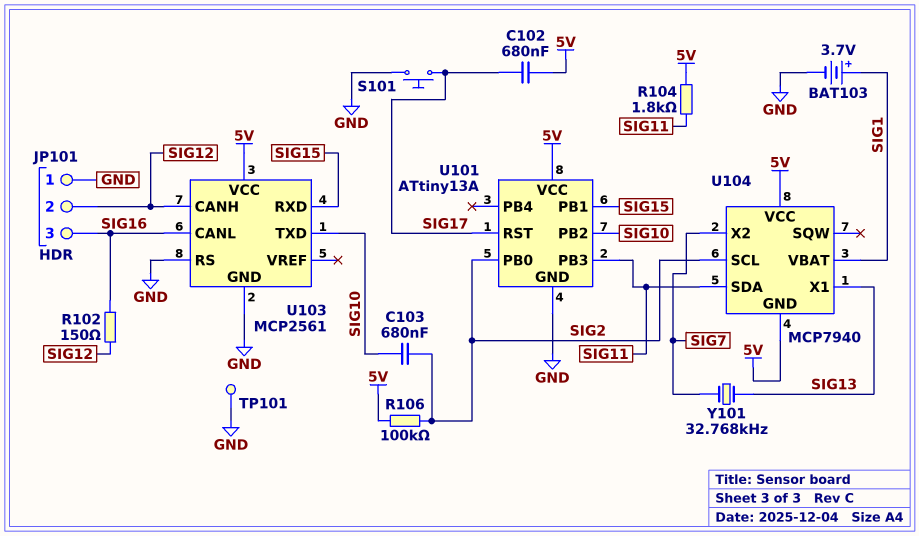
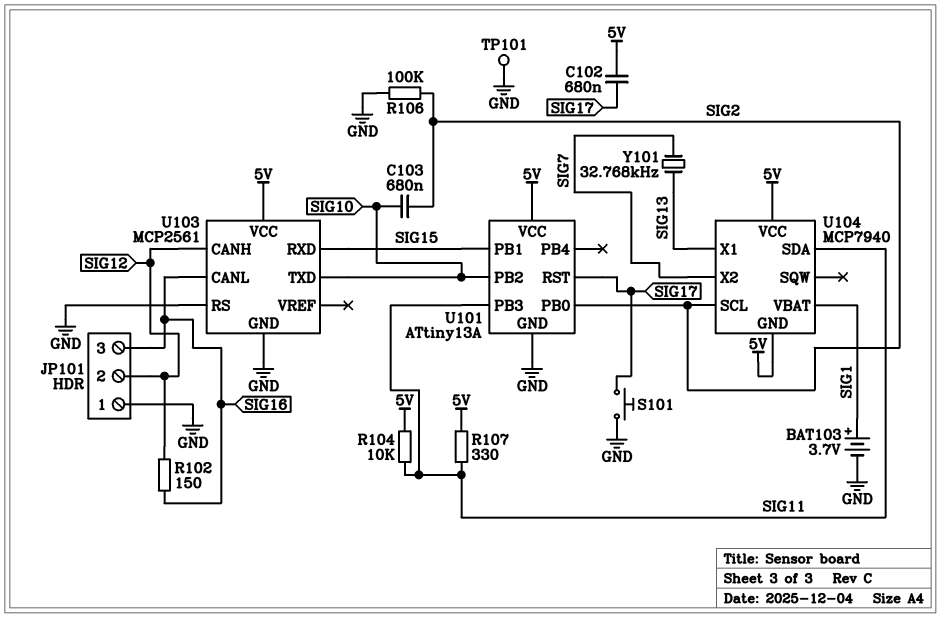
R104: 1.8k (5V, SIG11) -> 10k (5V, SIG11)
R106: 100k (5V, SIG2) -> 100k (GND, SIG2)
R107: none -> 330 (5V, SIG11)

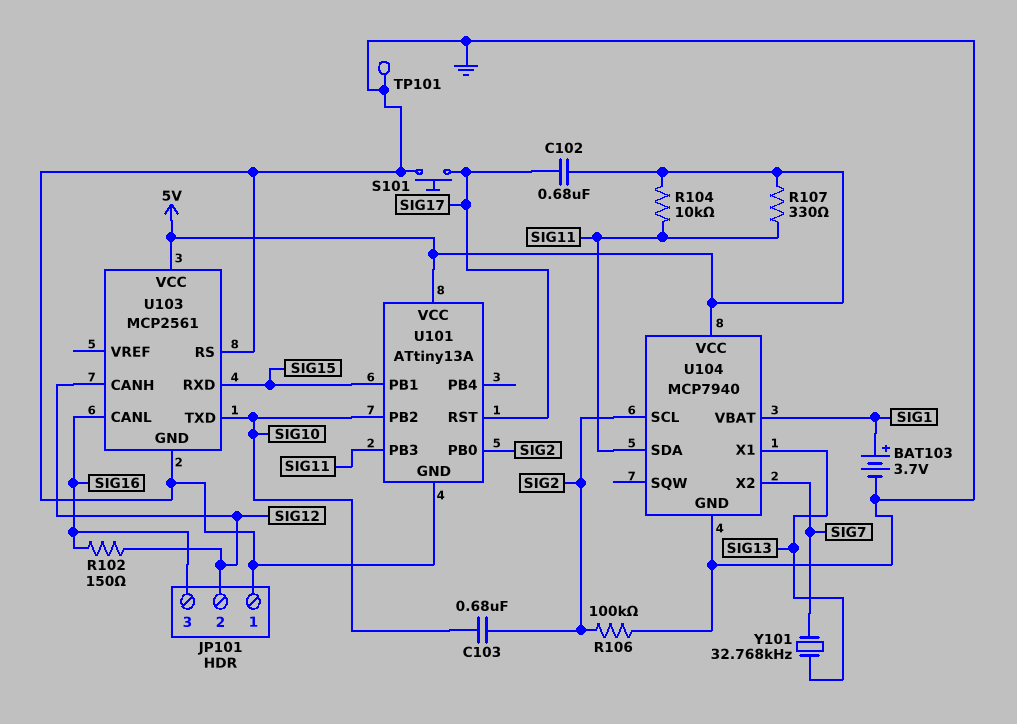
U104 pin GND: 5V -> GND

